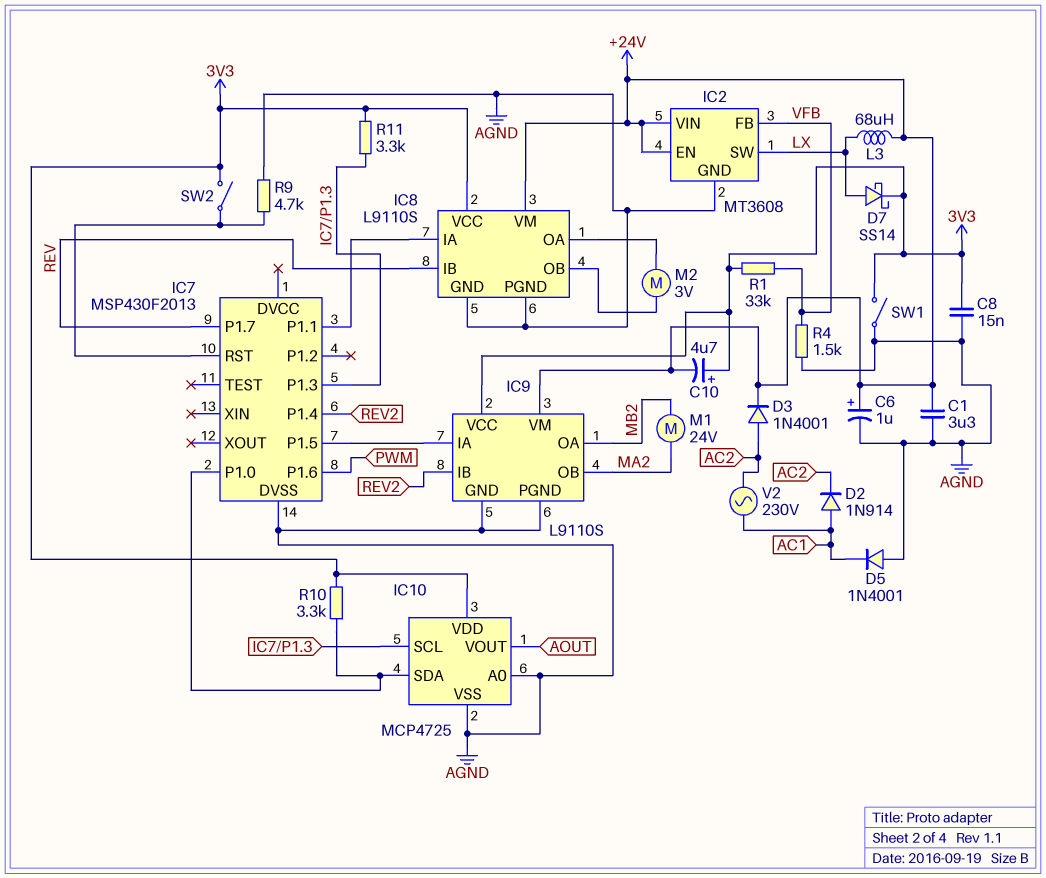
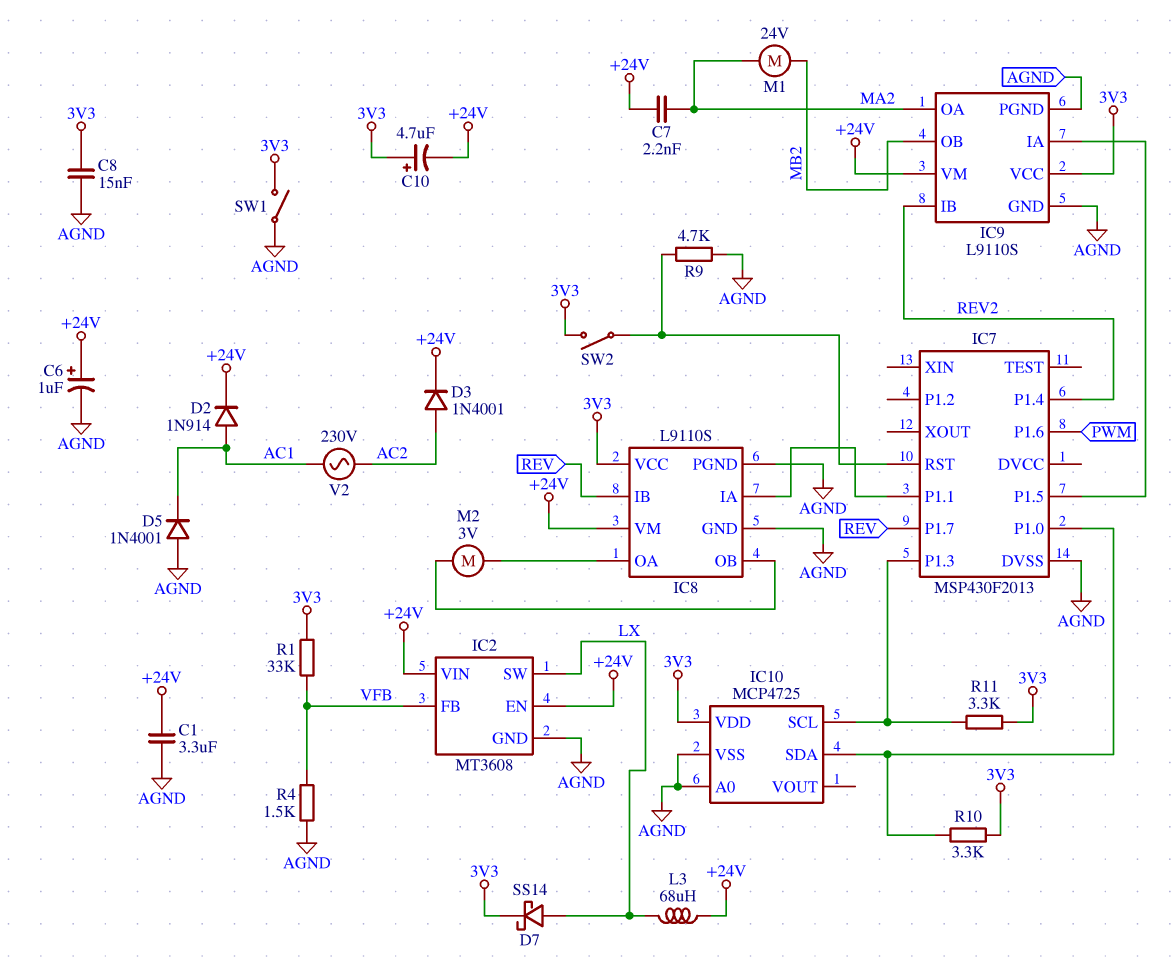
C7: none -> 2.2nF (+24V, MA2)
D2: diode 1N914 (A AC1, K AC2) -> diode 1N914 (A AC1, K +24V)
IC9 pin OA: MB2 -> MA2
IC9 pin OB: MA2 -> MB2
IC10 pin VOUT: AOUT -> none

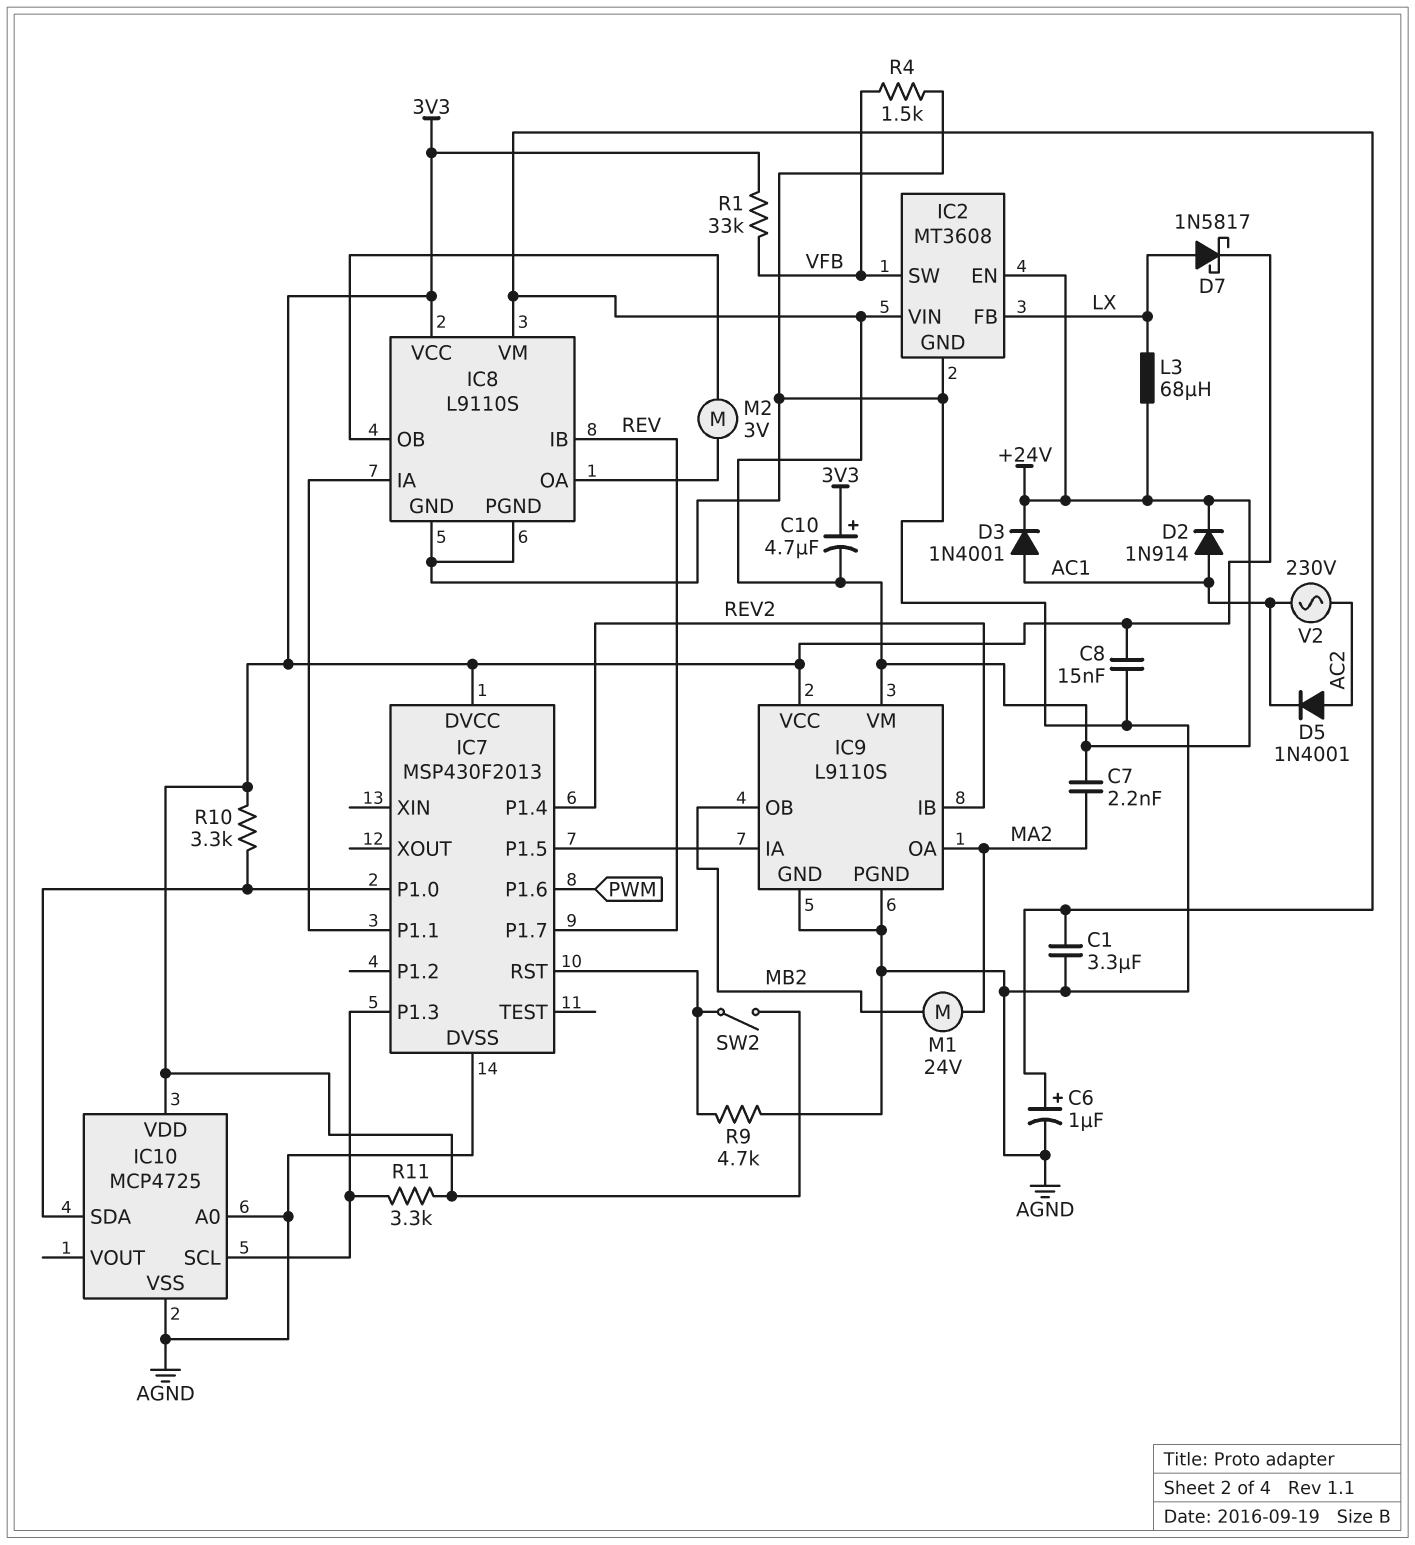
D3: diode 1N4001 (A AC2, K +24V) -> diode 1N4001 (A AC1, K +24V)
D5: diode 1N4001 (A AGND, K AC1) -> diode 1N4001 (A AC2, K AC1)
D7: schottky SS14 (A LX, K 3V3) -> schottky 1N5817 (A LX, K 3V3)
IC2 pin FB: VFB -> LX
IC2 pin SW: LX -> VFB
IC7 pin DVCC: none -> 3V3
SW1: switch (3V3, AGND) -> none

